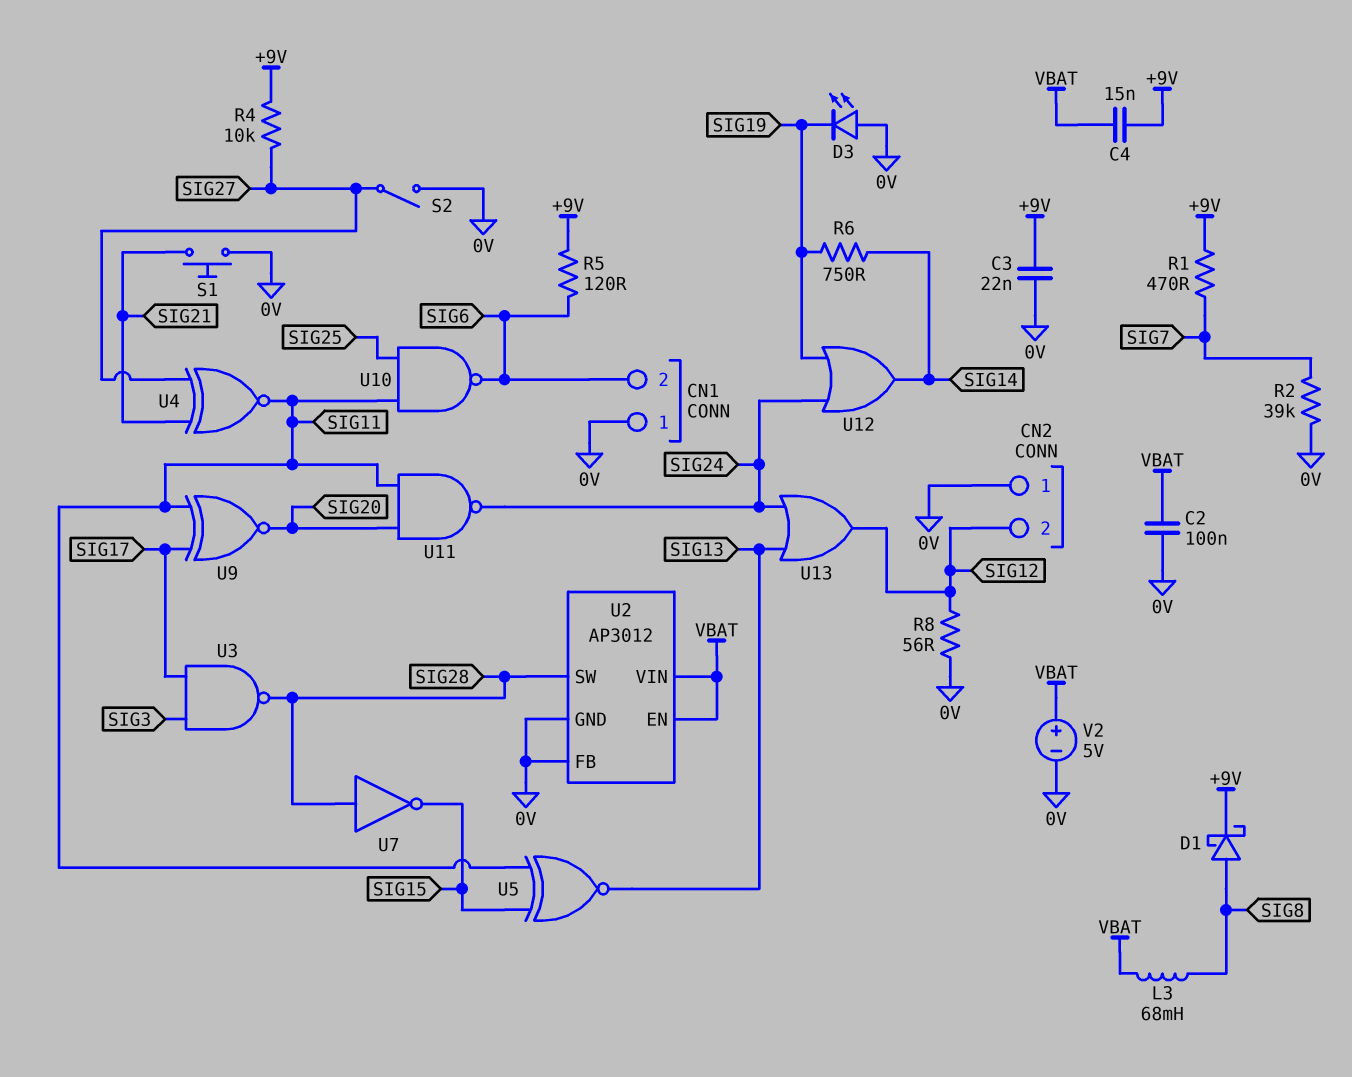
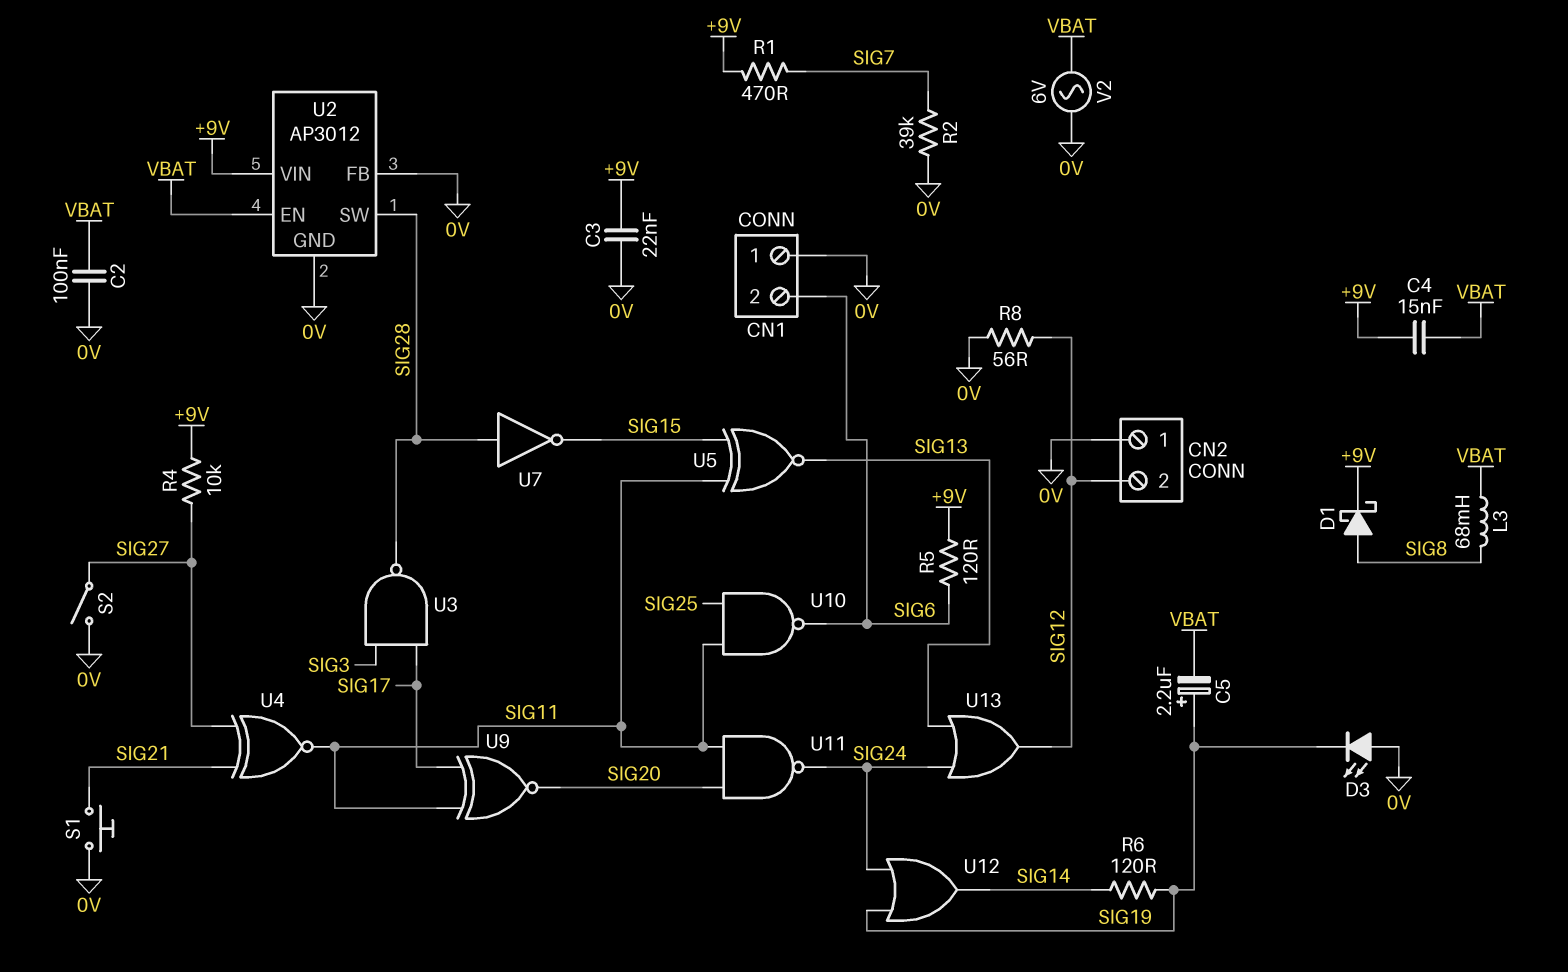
C5: none -> 2.2uF (plus SIG19, minus VBAT)
R6: 750 (SIG14, SIG19) -> 120 (SIG14, SIG19)
U2 pin VIN: VBAT -> +9V
V2: 5V (plus VBAT, minus 0V) -> AC 6V (0V, VBAT)

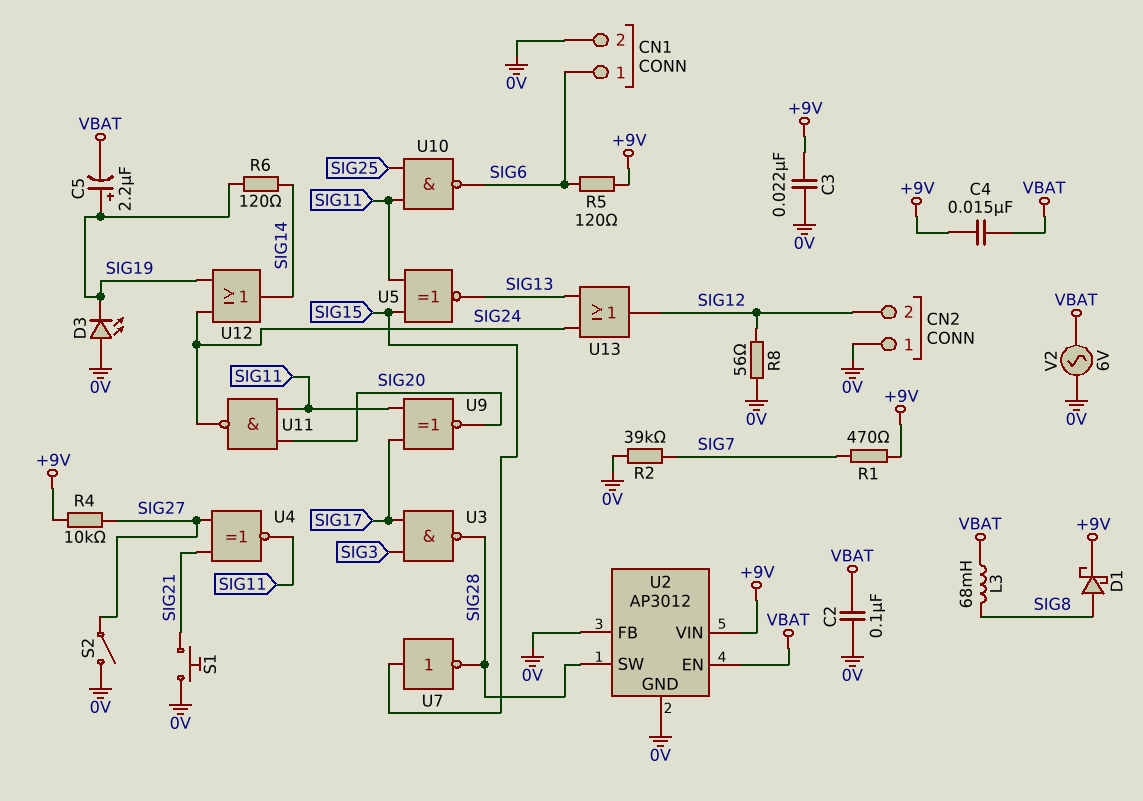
CN1 pin 1: 0V -> SIG6
CN1 pin 2: SIG6 -> 0V
U7: NOT (in SIG28, out SIG15) -> NOT (in SIG15, out SIG28)

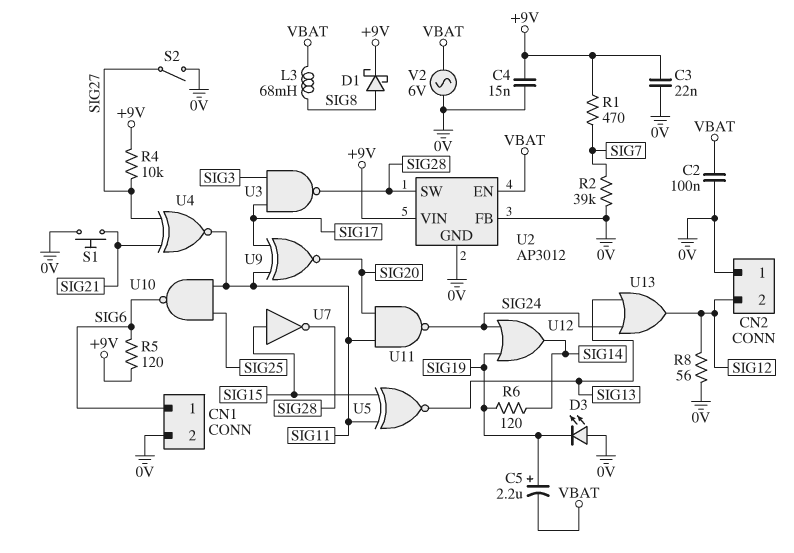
C4: 15nF (+9V, VBAT) -> 15nF (+9V, 0V)

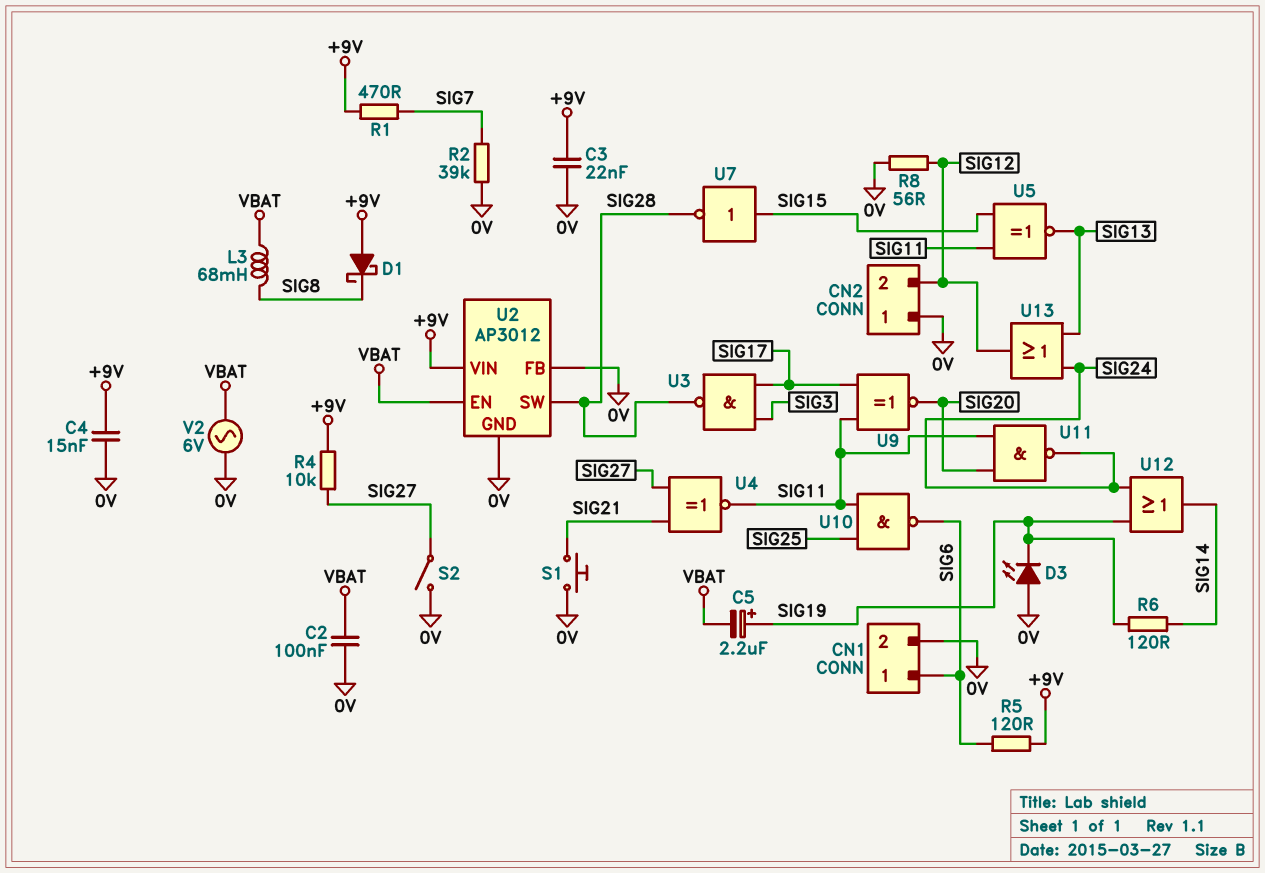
D1: schottky (A SIG8, K +9V) -> schottky (A +9V, K SIG8)

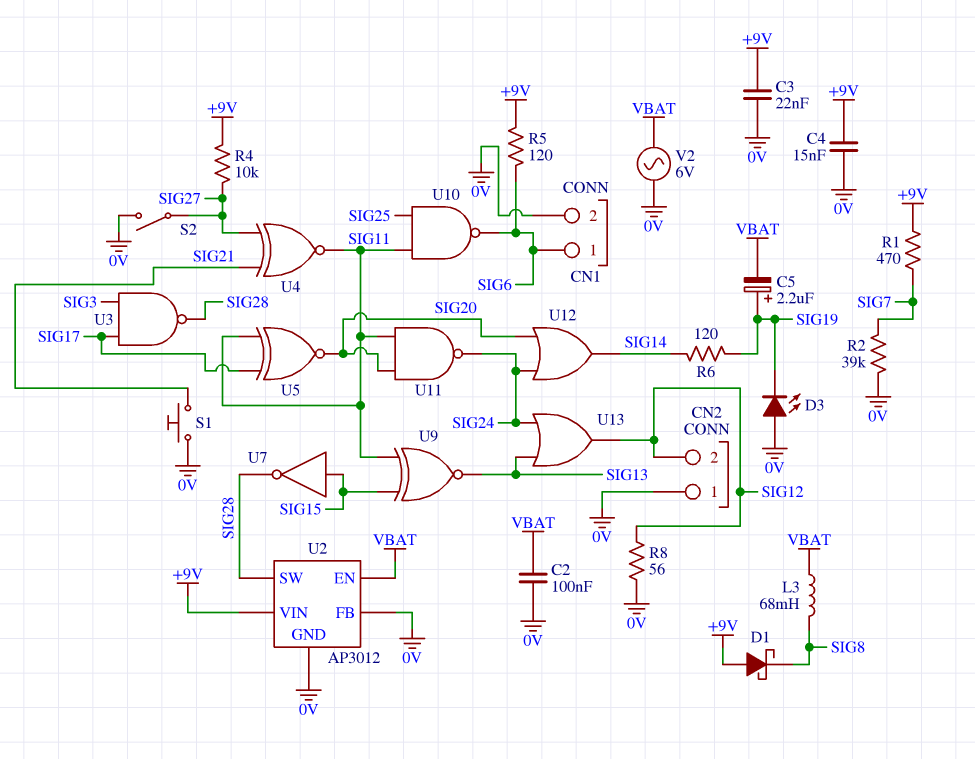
U5: XNOR (in SIG11, in SIG15, out SIG13) -> XNOR (in SIG11, in SIG17, out SIG20)
U9: XNOR (in SIG11, in SIG17, out SIG20) -> XNOR (in SIG11, in SIG15, out SIG13)
U12: OR (in SIG19, in SIG24, out SIG14) -> OR (in SIG20, in SIG24, out SIG14)

